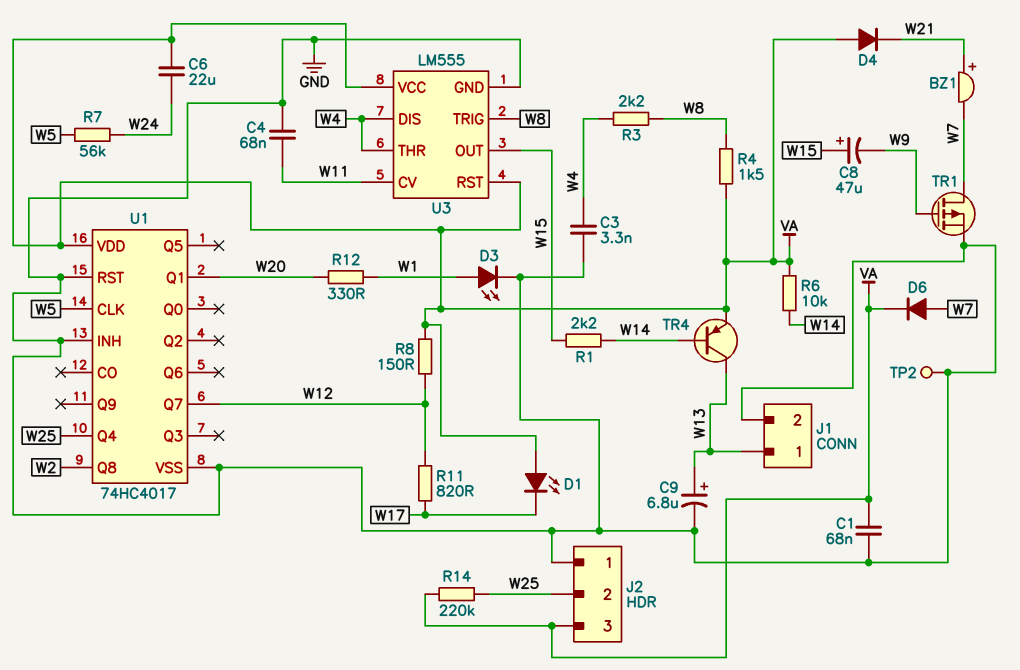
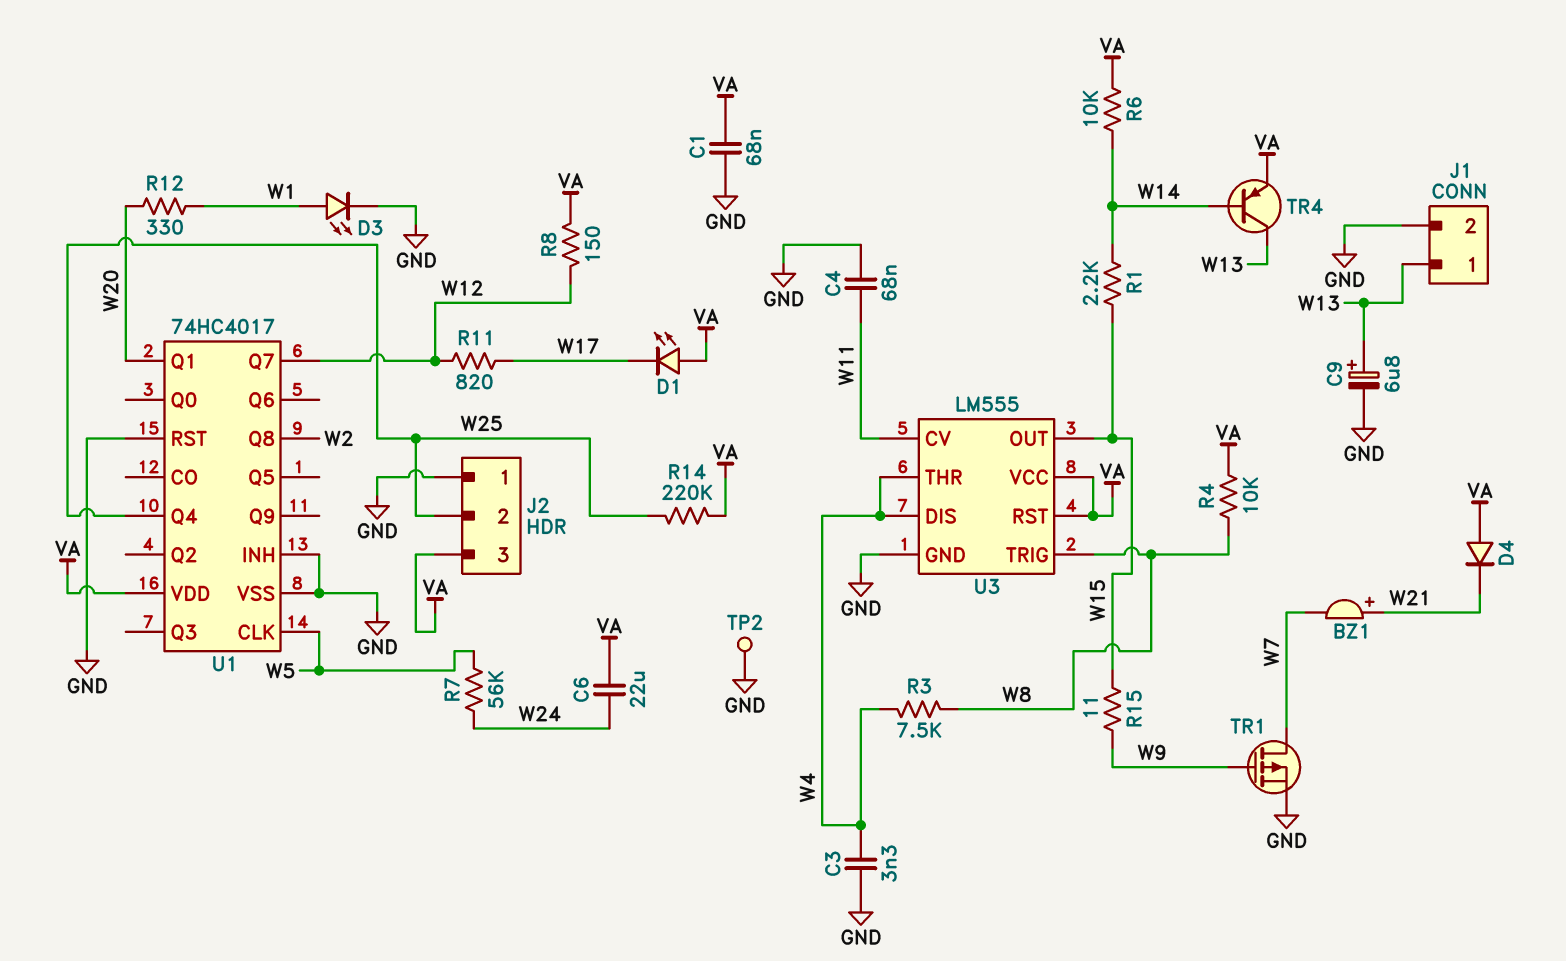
C8: 47uF (plus W15, minus W9) -> none
D6: diode (A W7, K VA) -> none
R3: 2.2k (W4, W8) -> 7.5k (W4, W8)
R4: 1.5k (VA, W8) -> 10k (VA, W8)
R15: none -> 11 (W9, W15)

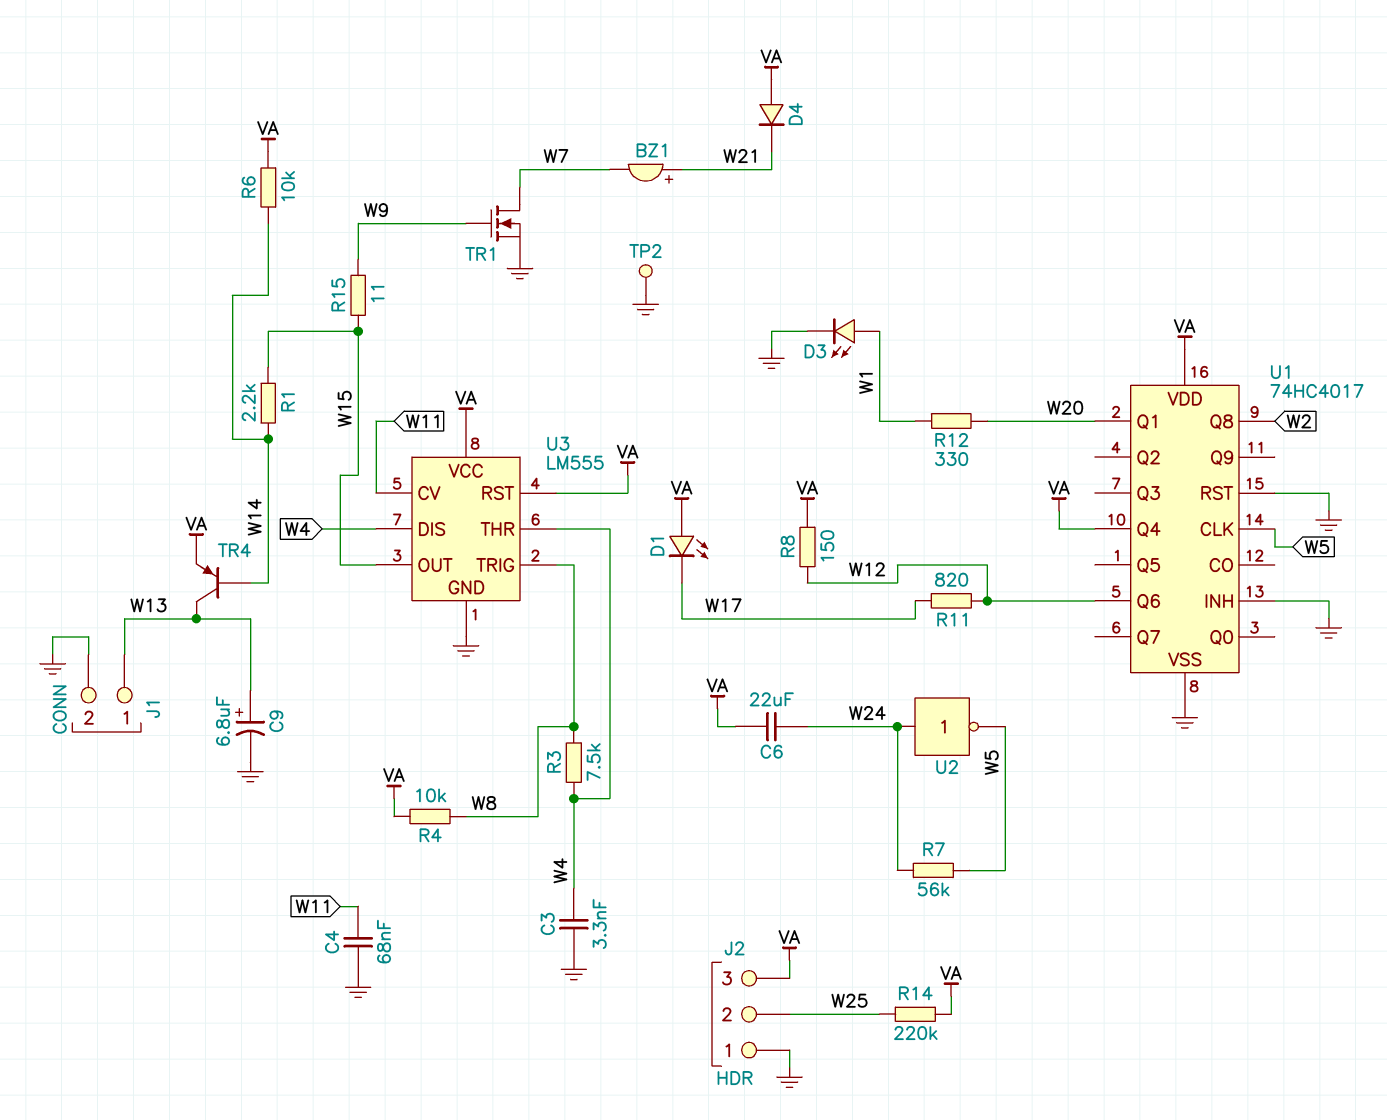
C1: 68nF (GND, VA) -> none
TR1: PMOS (G W9, D W7, S GND) -> NMOS (G W9, D W7, S GND)
U1 pin Q4: W25 -> VA
U1 pin Q6: none -> W12
U1 pin Q7: W12 -> none
U2: none -> NOT (in W24, out W5)

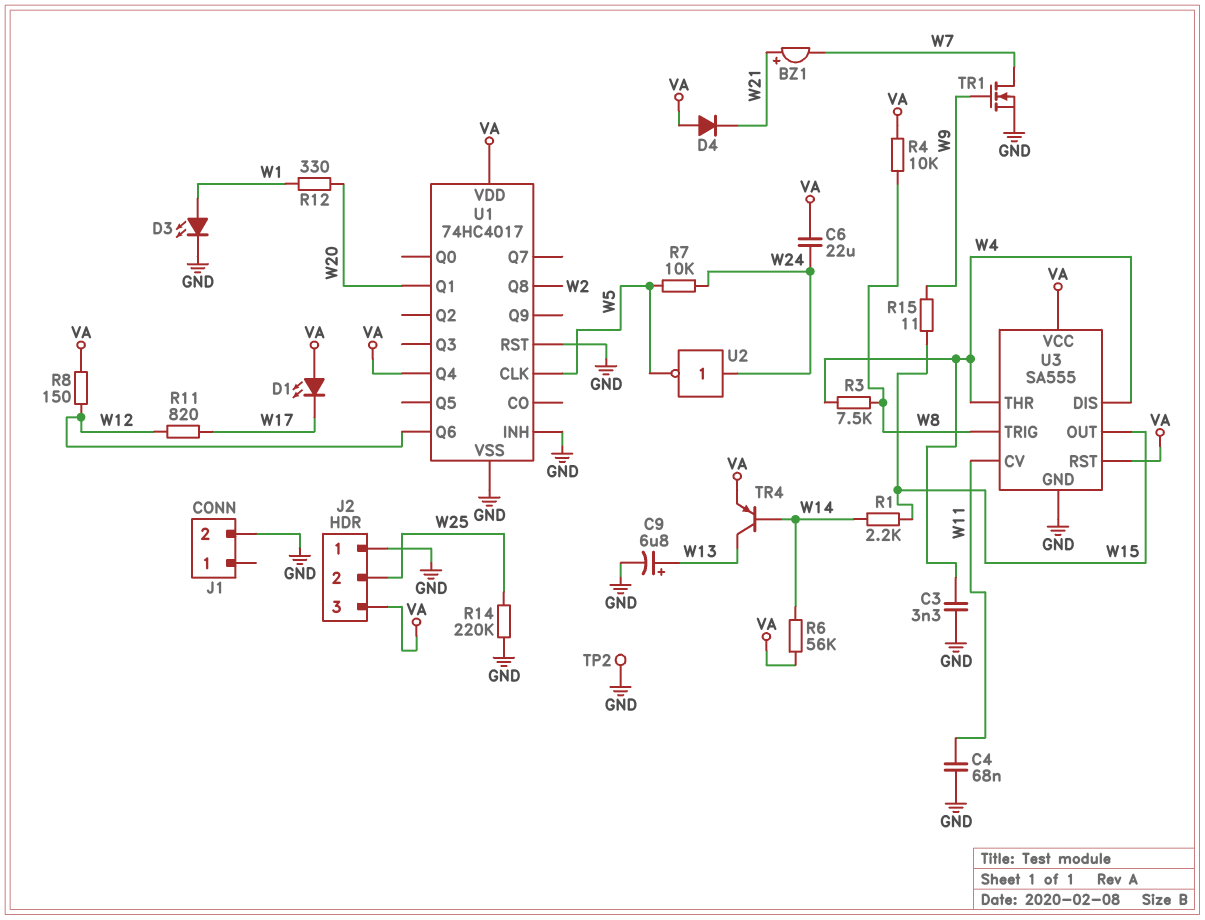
J1 pin 1: W13 -> none
R6: 10k (VA, W14) -> 56k (VA, W14)
R7: 56k (W5, W24) -> 10k (W5, W24)
R14: 220k (VA, W25) -> 220k (GND, W25)
U3: LM555 -> SA555

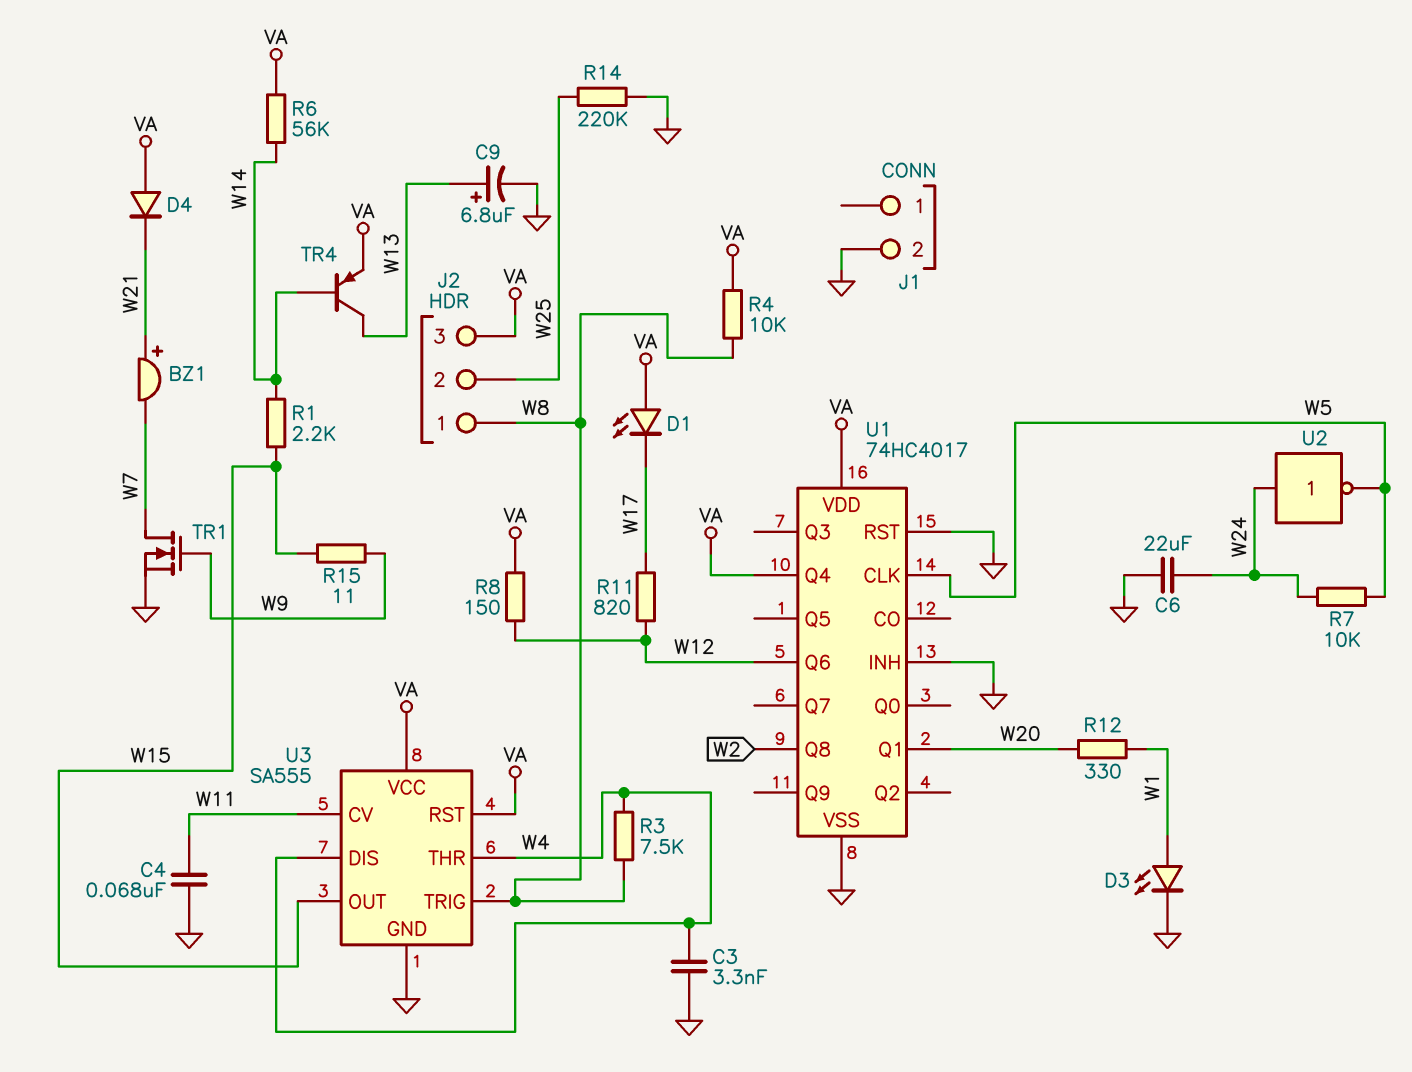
C6: 22uF (VA, W24) -> 22uF (GND, W24)
J2 pin 1: GND -> W8
TP2: test point (GND) -> none

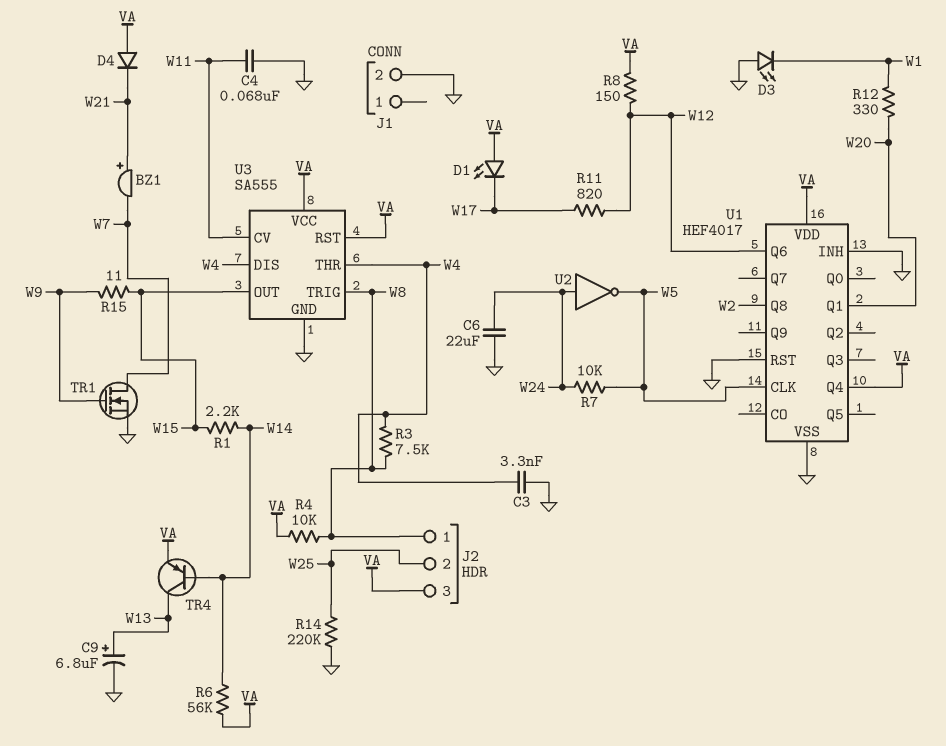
D3: LED (A W1, K GND) -> LED (A GND, K W1)
U1: 74HC4017 -> HEF4017

